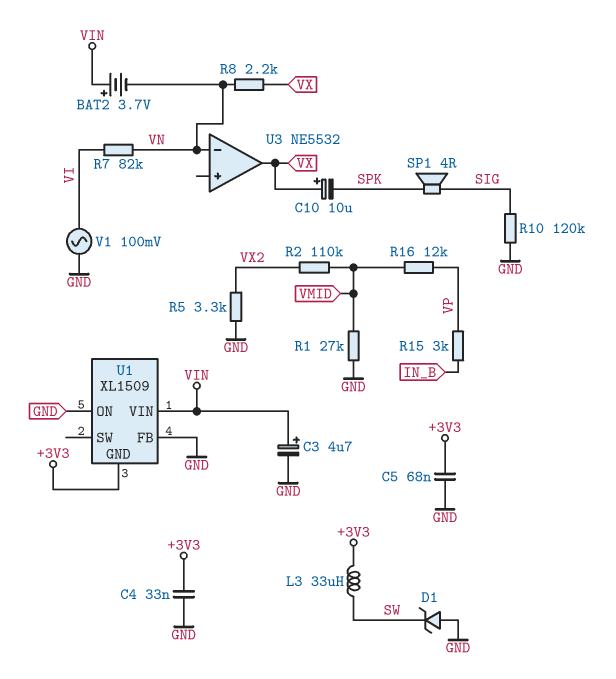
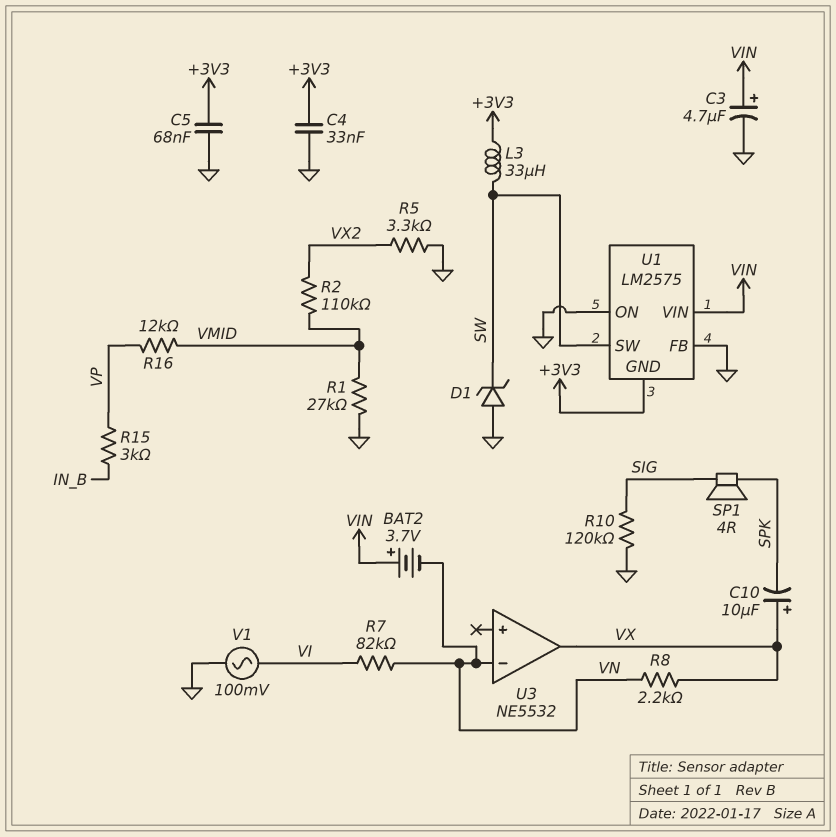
U1: XL1509 -> LM2575
U1 pin SW: none -> SW

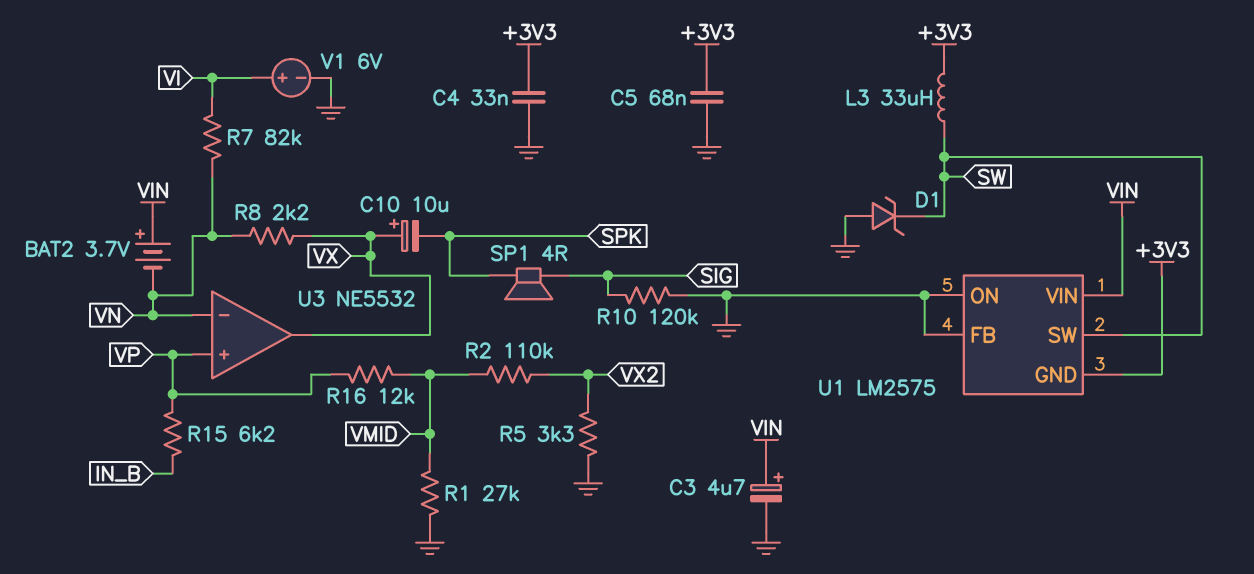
R15: 3k (IN_B, VP) -> 6.2k (IN_B, VP)
U3 pin in+: none -> VP
V1: AC 100mV (GND, VI) -> 6V (plus VI, minus GND)

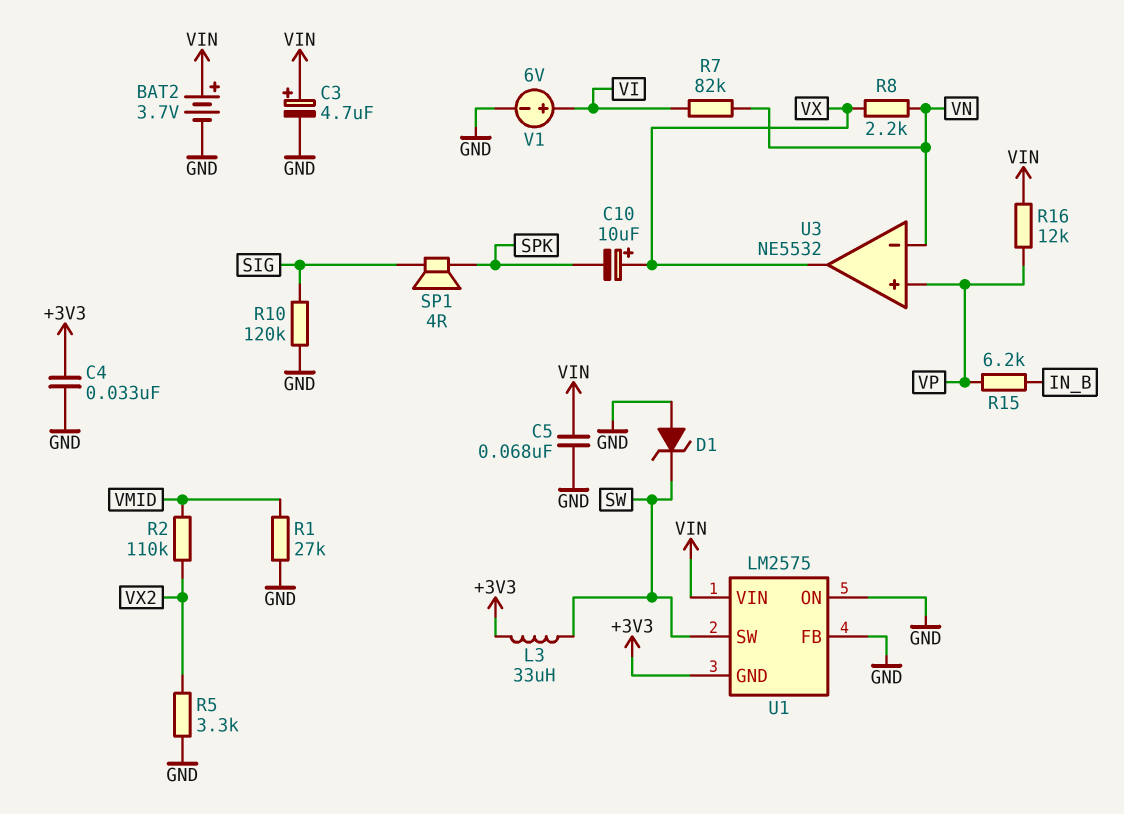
BAT2: 3.7V (plus VIN, minus VN) -> 3.7V (plus VIN, minus GND)
C5: 68nF (+3V3, GND) -> 68nF (GND, VIN)
R16: 12k (VMID, VP) -> 12k (VIN, VP)

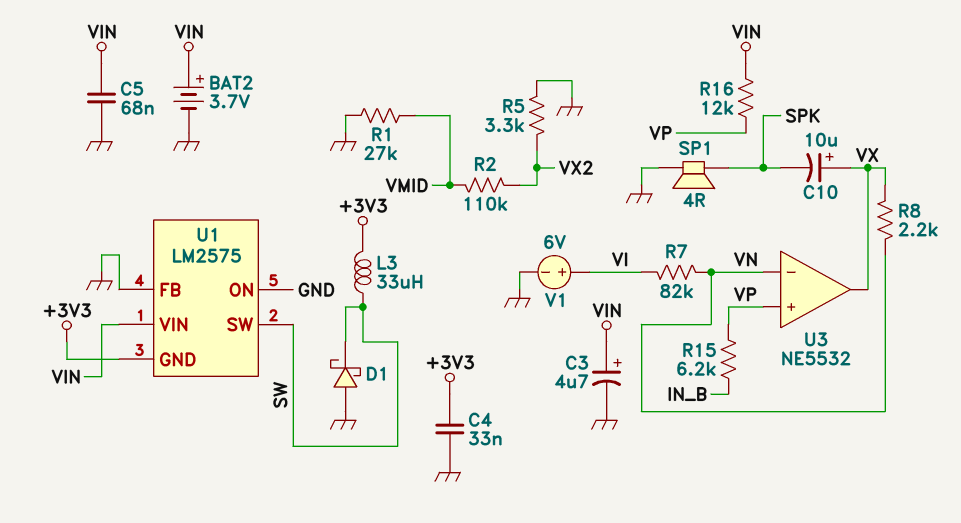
D1: zener (A GND, K SW) -> schottky (A GND, K SW)
R10: 120k (GND, SIG) -> none
SP1: speaker 4R (SIG, SPK) -> speaker 4R (GND, SPK)

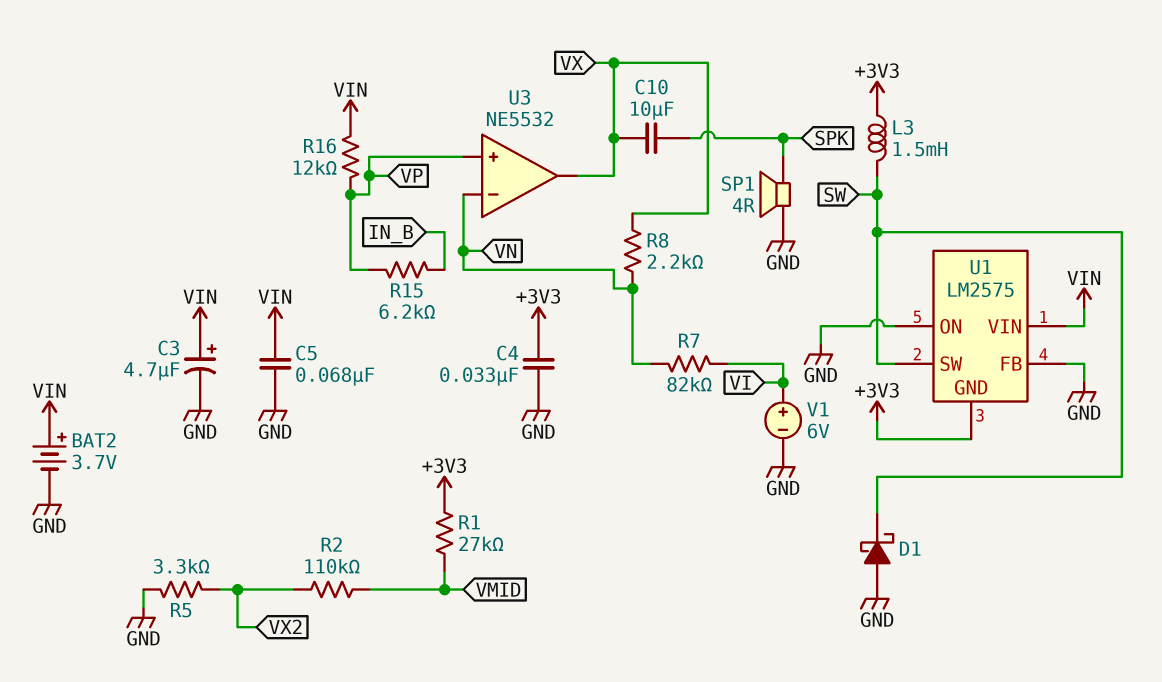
C10: 10uF (plus VX, minus SPK) -> 10uF (SPK, VX)
L3: 33uH (+3V3, SW) -> 1.5mH (+3V3, SW)
R1: 27k (GND, VMID) -> 27k (+3V3, VMID)

